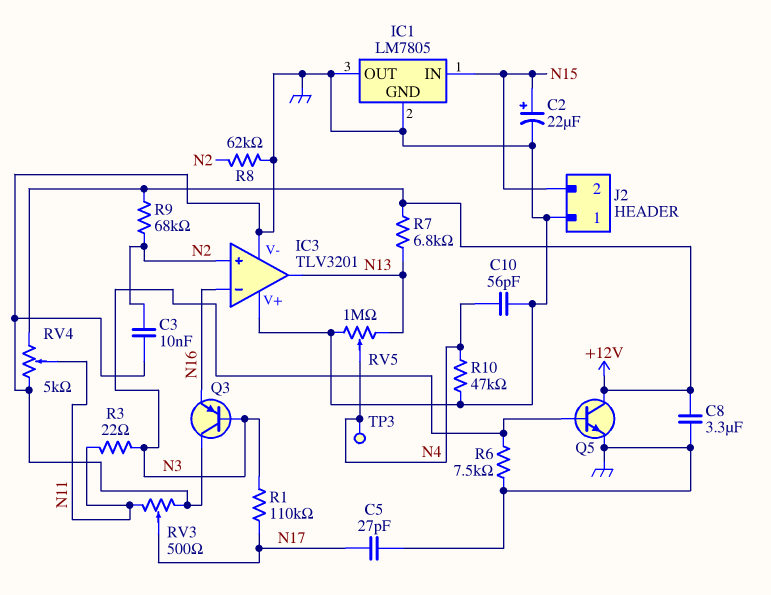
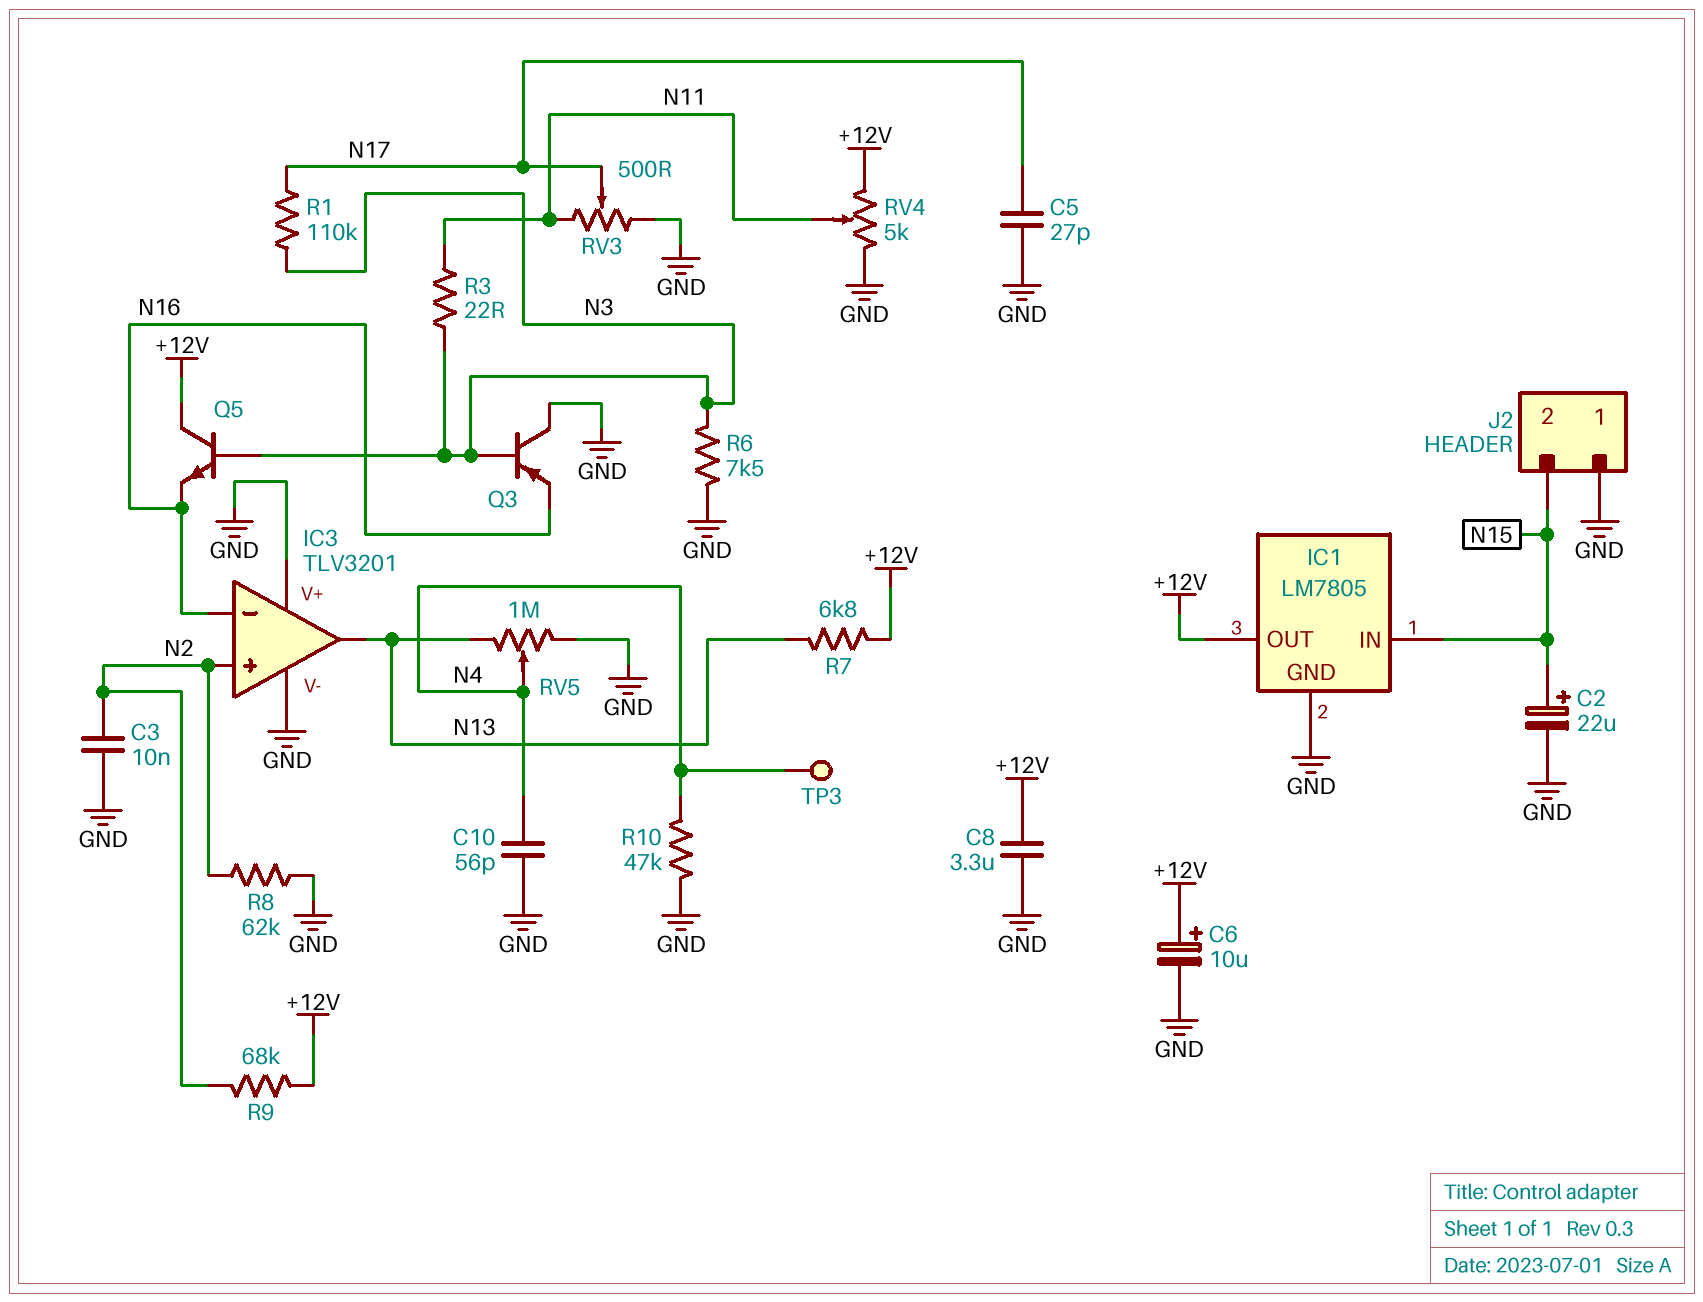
C6: none -> 10uF (plus +12V, minus GND)
IC1 pin OUT: GND -> +12V
Q5: NPN (B N3, C +12V, E GND) -> NPN (B N3, C +12V, E N16)

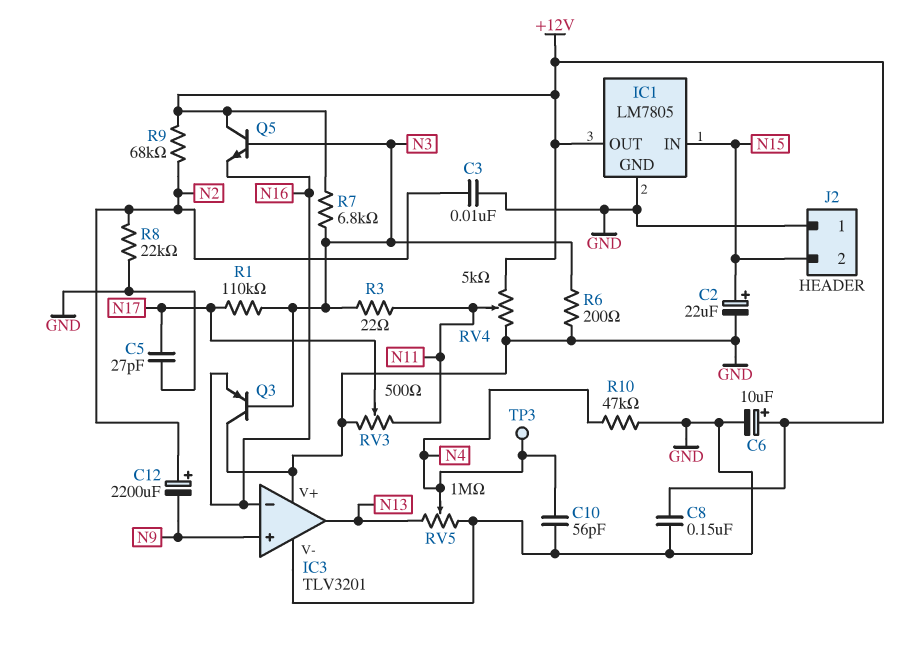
C8: 3.3uF (+12V, GND) -> 150nF (+12V, GND)
C12: none -> 2200uF (plus N2, minus N9)
IC3 pin in+: N2 -> N9
R6: 7.5k (GND, N3) -> 200 (GND, N3)
R7: 6.8k (+12V, N13) -> 6.8k (+12V, N3)
R8: 62k (GND, N2) -> 22k (GND, N2)

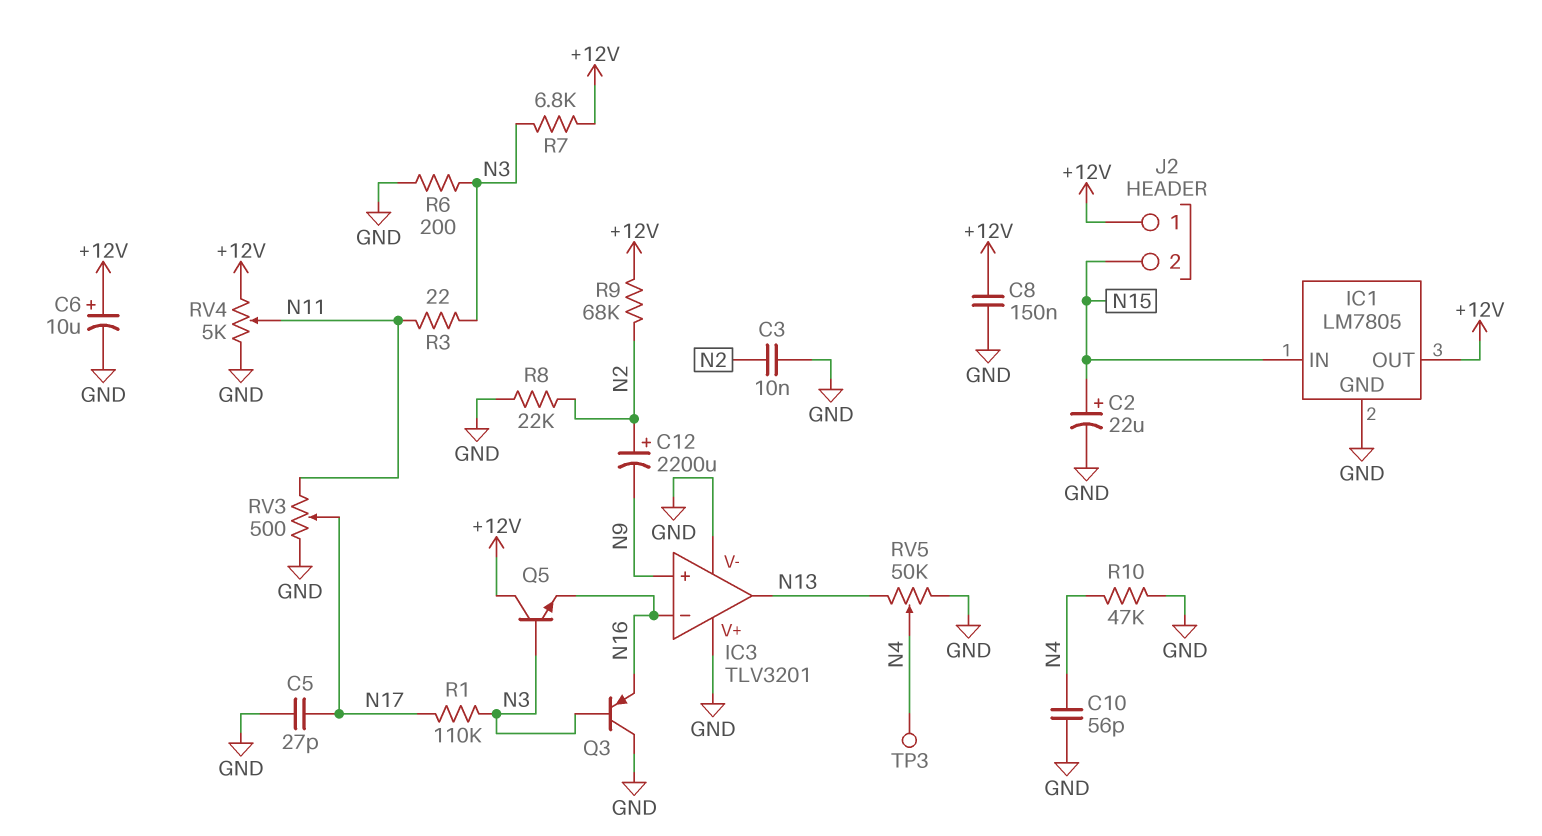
J2 pin 1: GND -> +12V
RV5: 1M (GND, N13, wiper N4) -> 50k (GND, N13, wiper N4)

